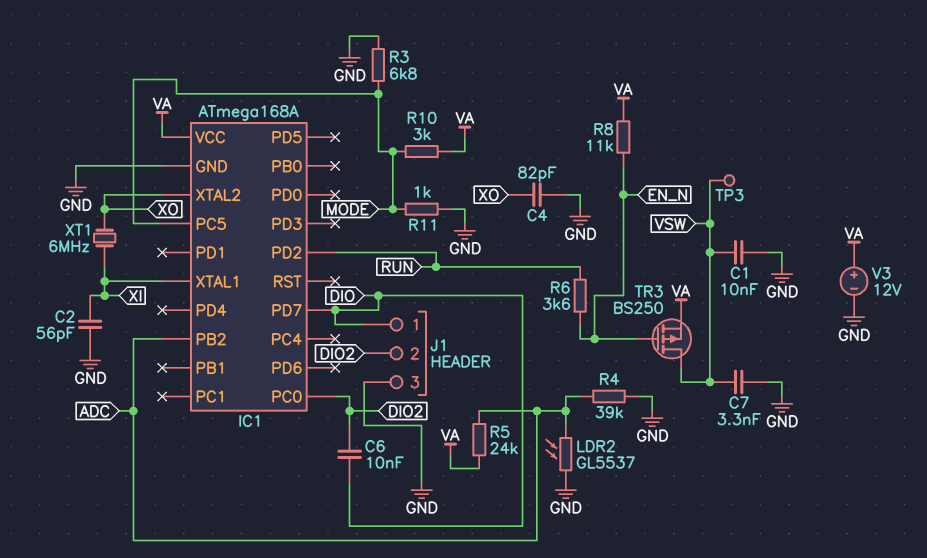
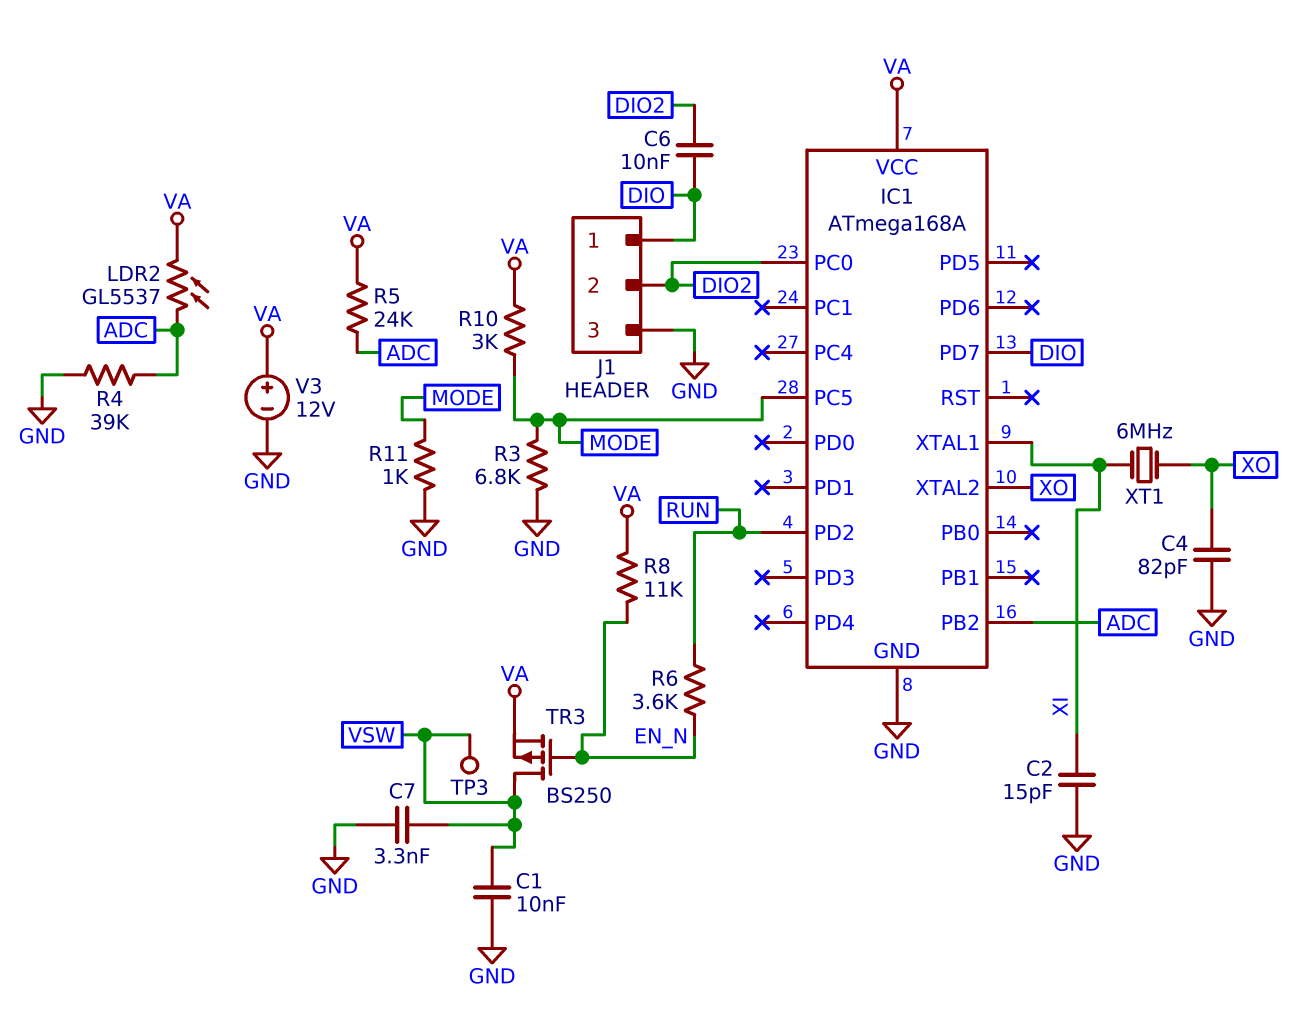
C2: 56pF (GND, XI) -> 15pF (GND, XI)
LDR2: GL5537 (ADC, GND) -> GL5537 (ADC, VA)

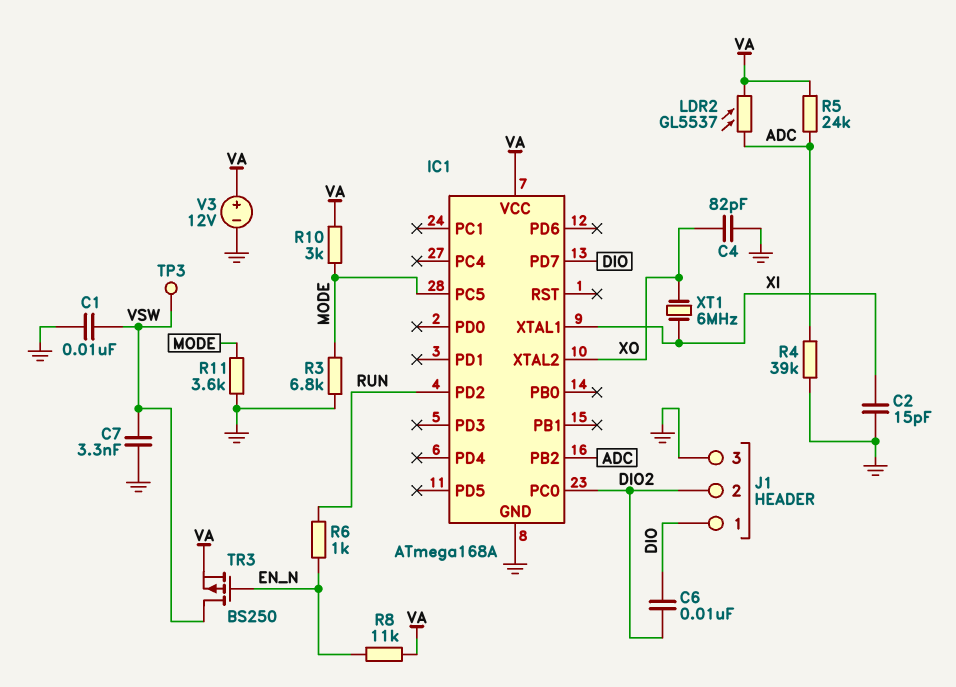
R6: 3.6k (EN_N, RUN) -> 1k (EN_N, RUN)
R11: 1k (GND, MODE) -> 3.6k (GND, MODE)

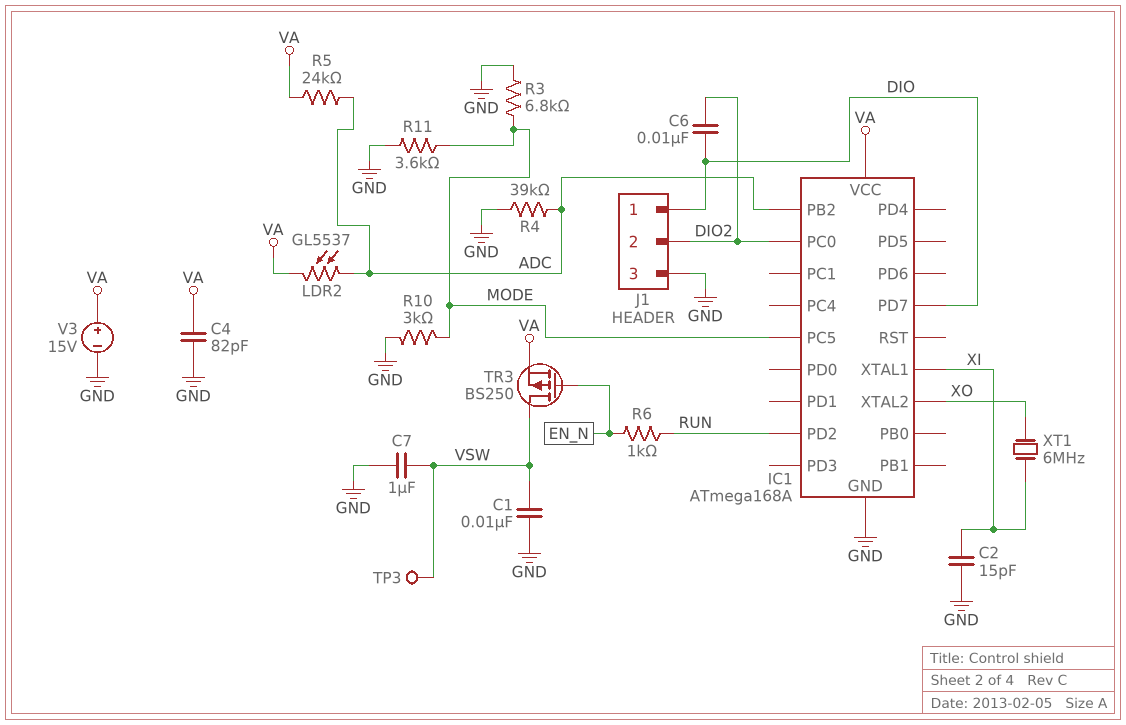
C4: 82pF (GND, XO) -> 82pF (GND, VA)
C7: 3.3nF (GND, VSW) -> 1uF (GND, VSW)
R8: 11k (EN_N, VA) -> none
R10: 3k (MODE, VA) -> 3k (GND, MODE)
V3: 12V (plus VA, minus GND) -> 15V (plus VA, minus GND)

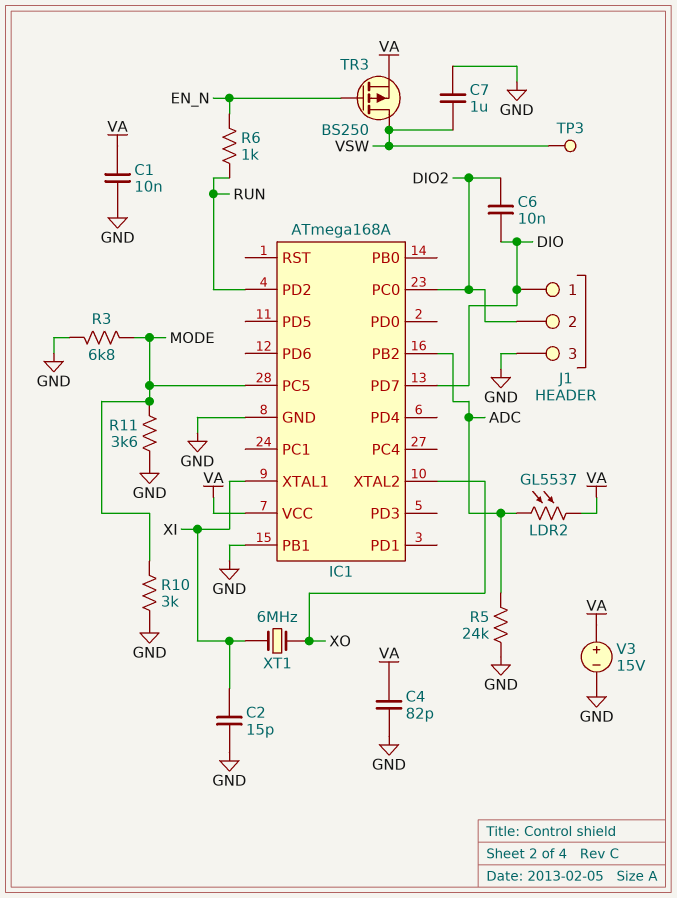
C1: 10nF (GND, VSW) -> 10nF (GND, VA)
IC1 pin PB1: none -> GND
R4: 39k (ADC, GND) -> none
R5: 24k (ADC, VA) -> 24k (ADC, GND)

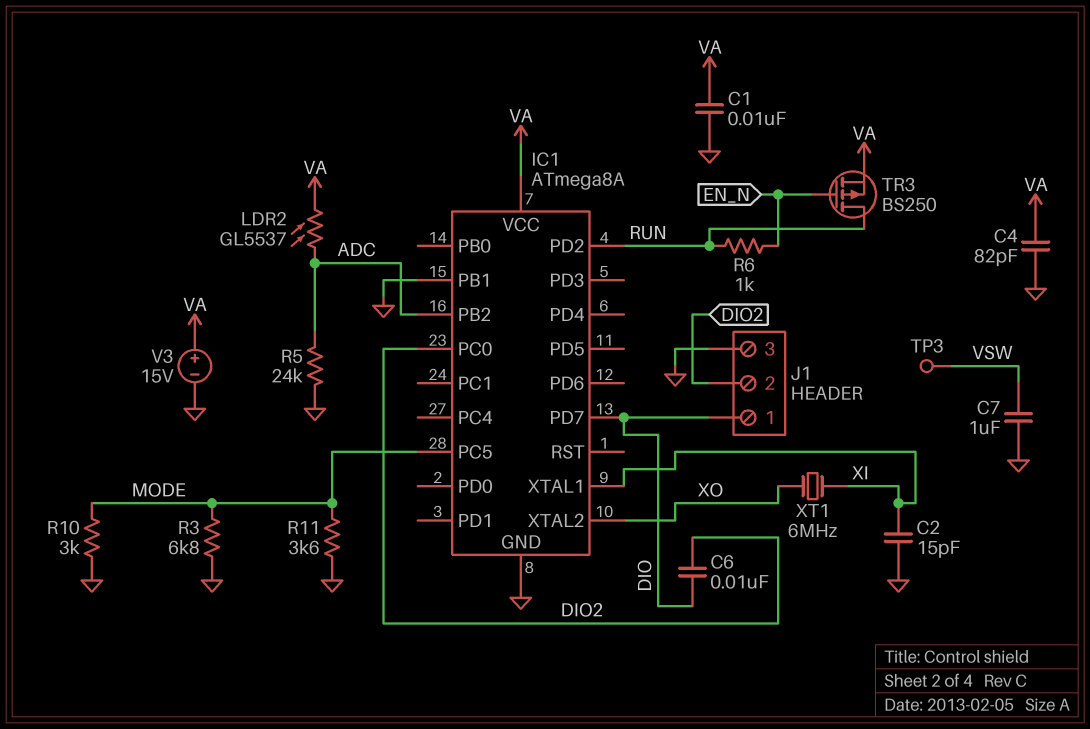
IC1: ATmega168A -> ATmega8A
TR3: PMOS BS250 (G EN_N, D VSW, S VA) -> PMOS BS250 (G EN_N, D RUN, S VA)

